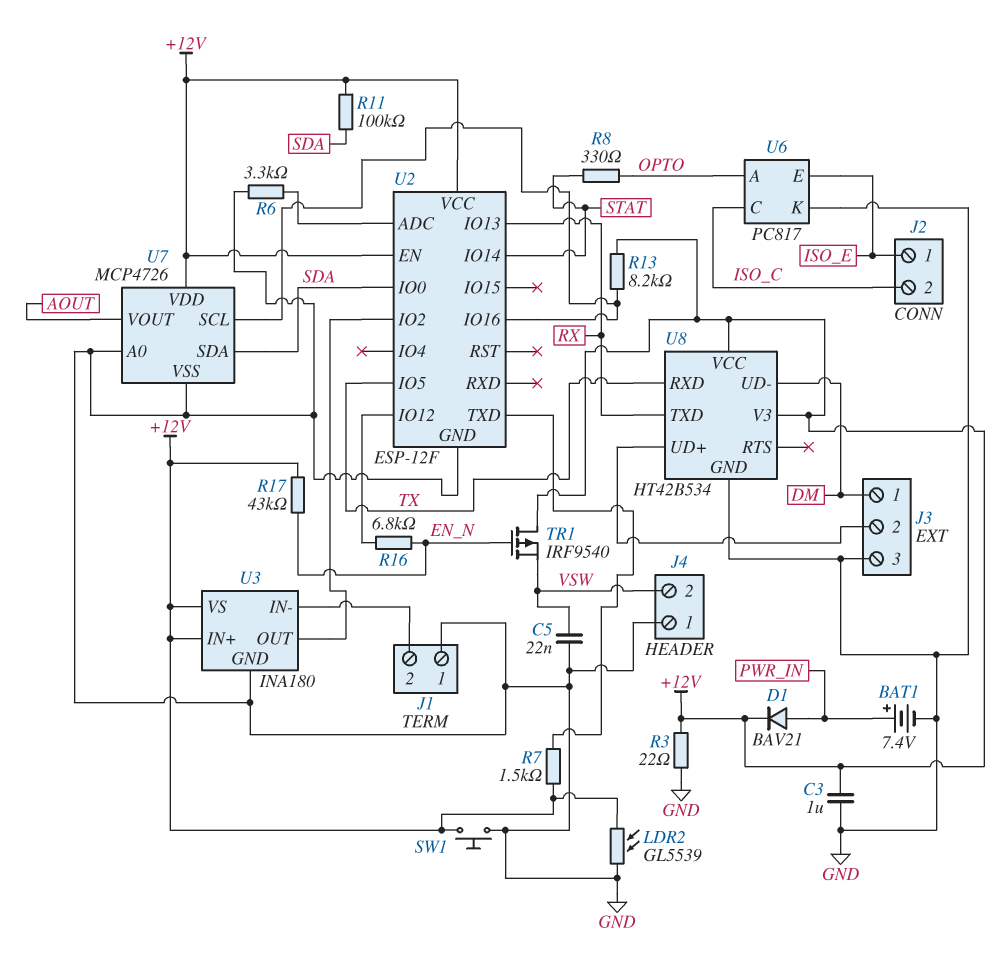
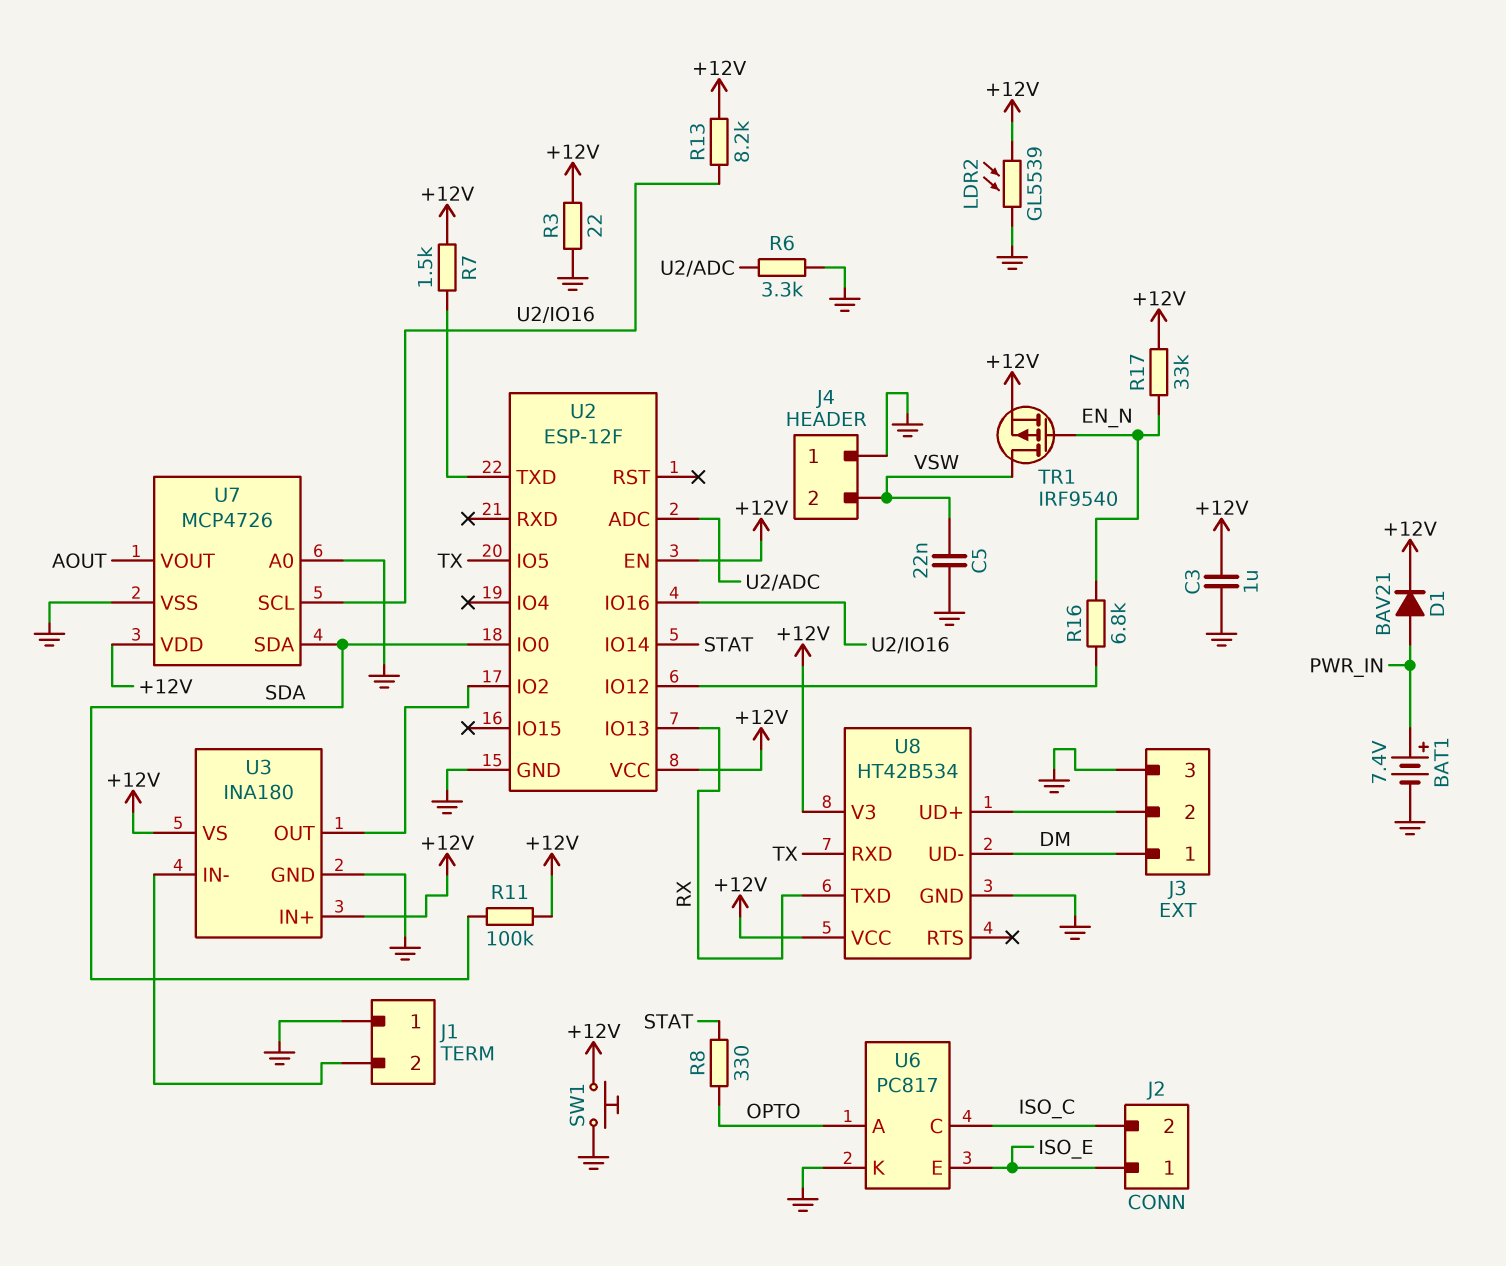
R17: 43k (+12V, EN_N) -> 33k (+12V, EN_N)
TR1: PMOS IRF9540 (G EN_N, D +12V, S VSW) -> PMOS IRF9540 (G EN_N, D VSW, S +12V)

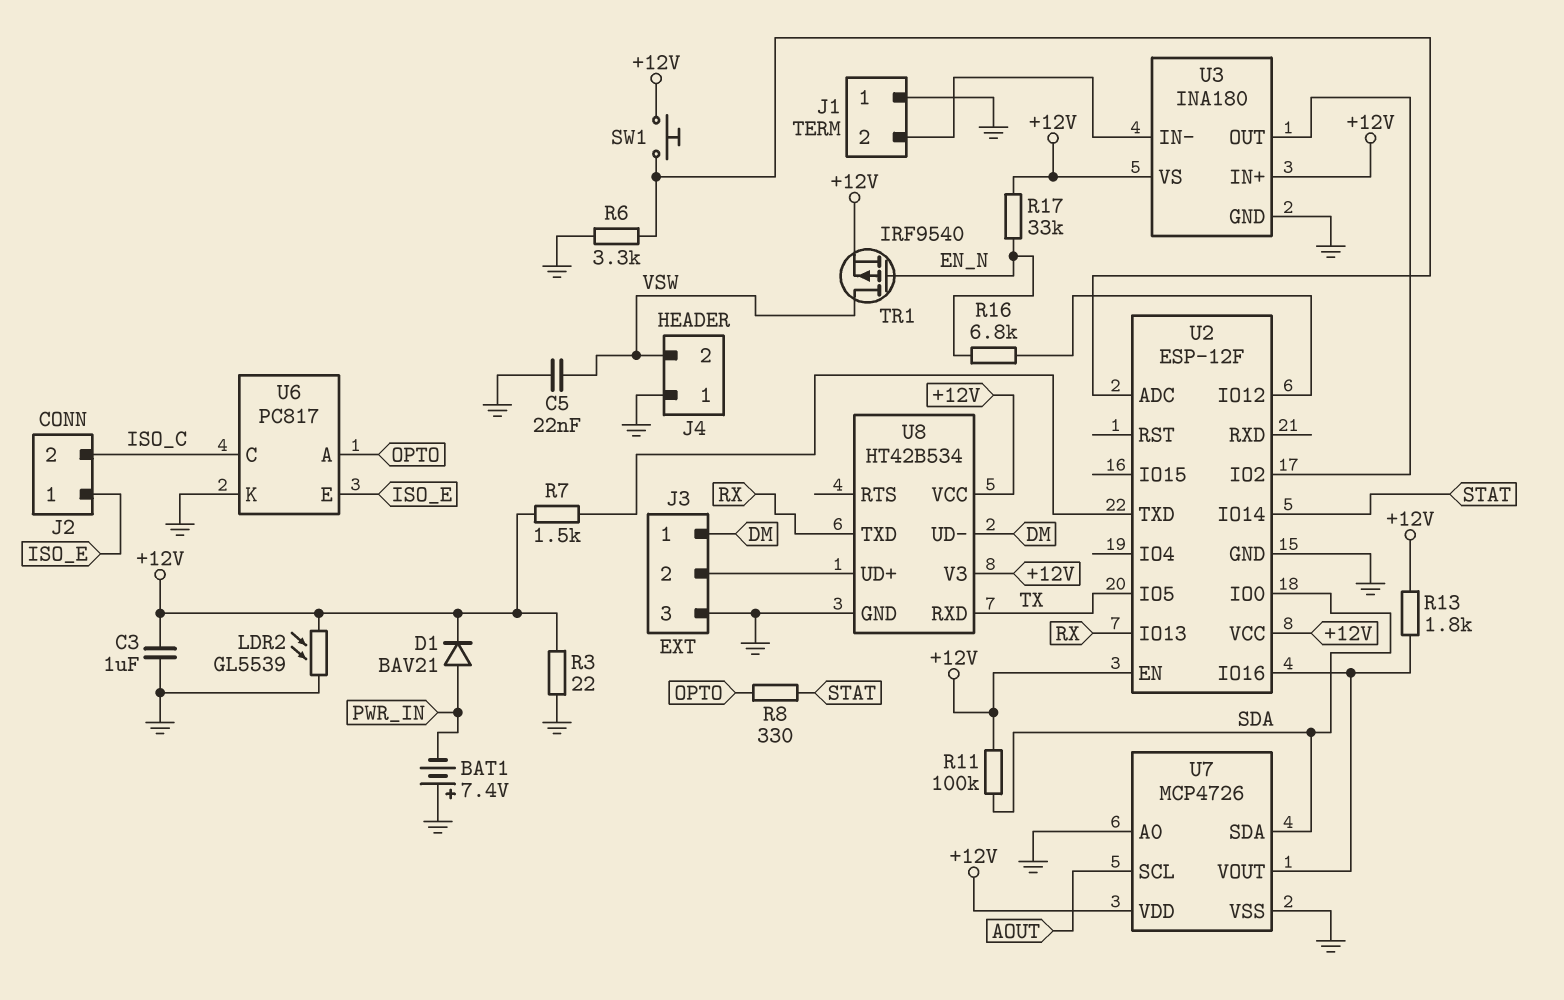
BAT1: 7.4V (plus PWR_IN, minus GND) -> 7.4V (plus GND, minus PWR_IN)
R13: 8.2k (+12V, U2/IO16) -> 1.8k (+12V, U2/IO16)
SW1: button (+12V, GND) -> button (+12V, U2/ADC)
U7 pin SCL: U2/IO16 -> AOUT
U7 pin VOUT: AOUT -> U2/IO16

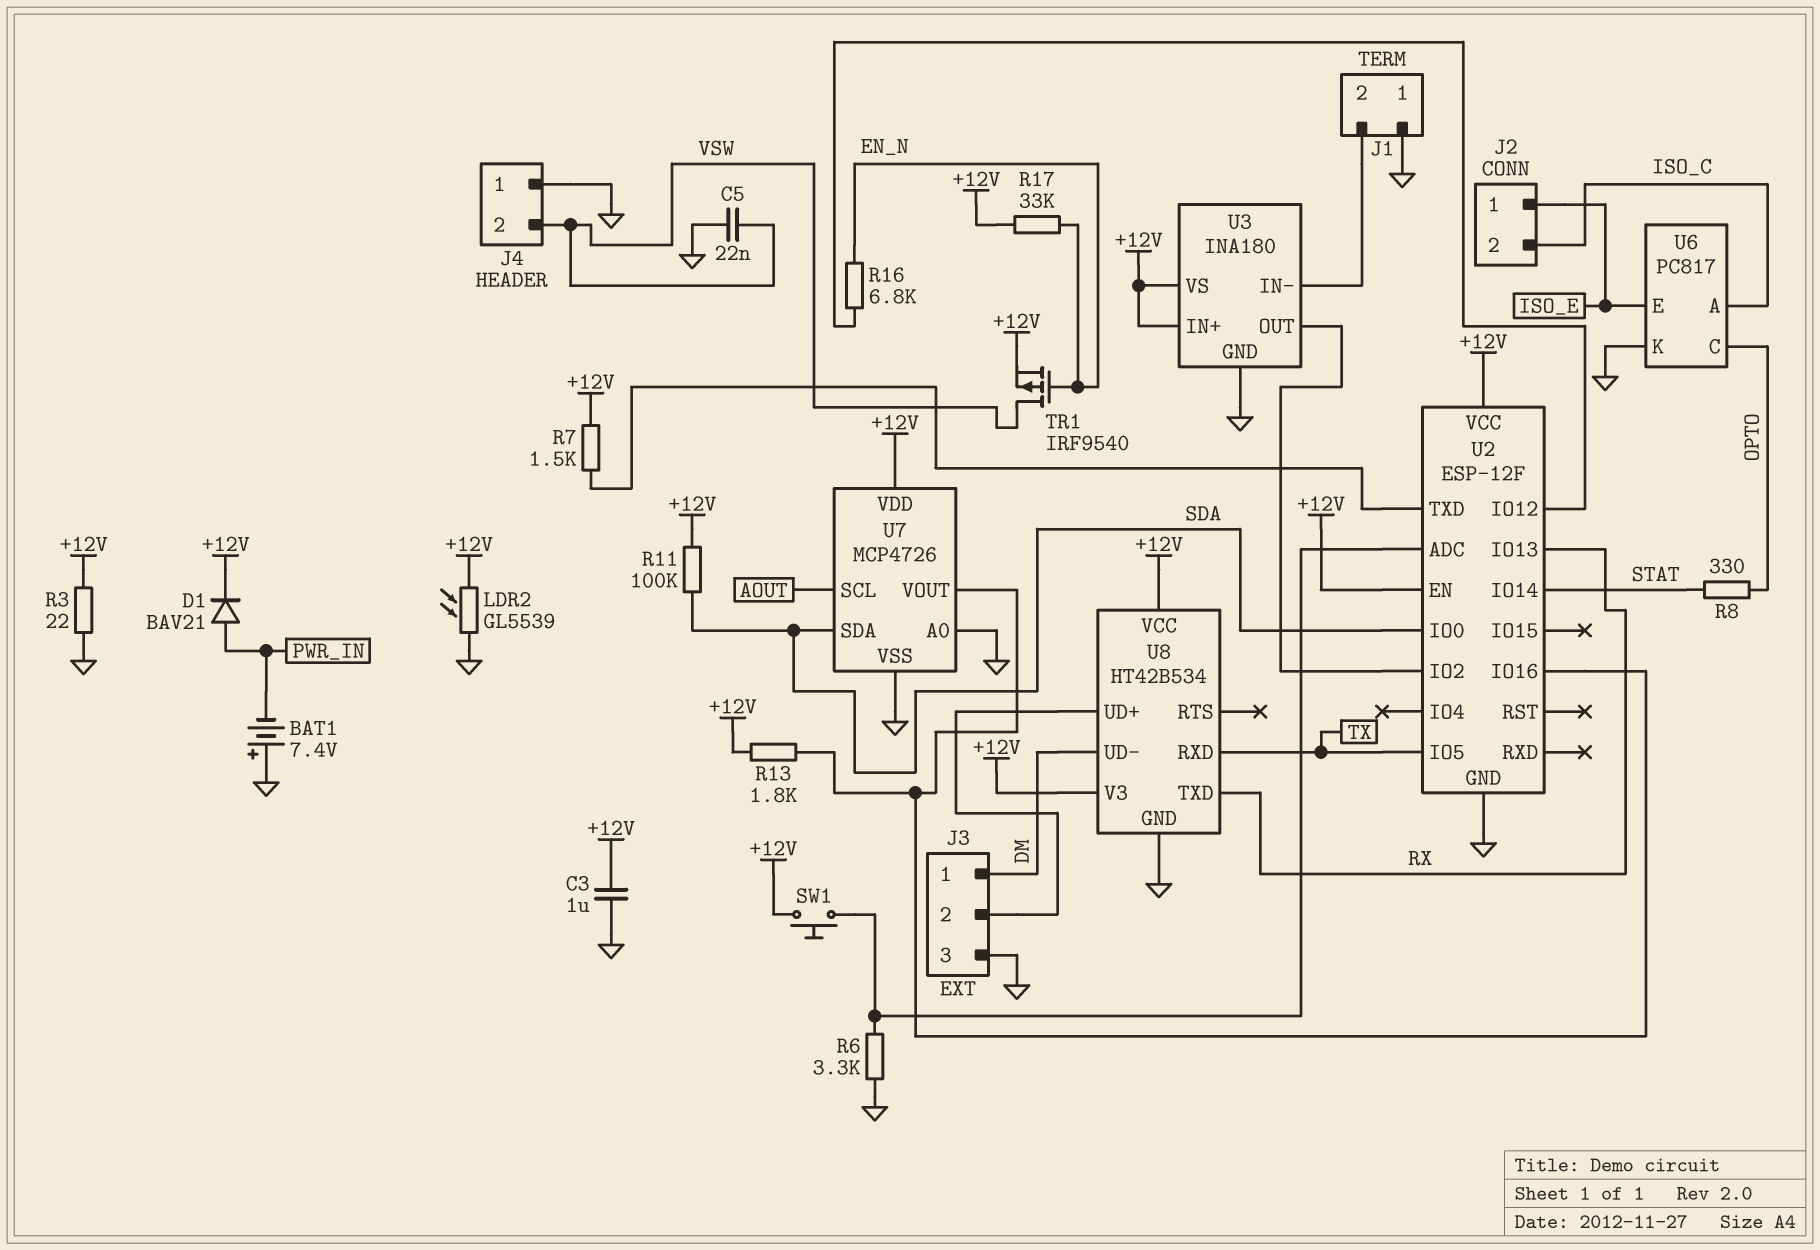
U6 pin A: OPTO -> ISO_C
U6 pin C: ISO_C -> OPTO

